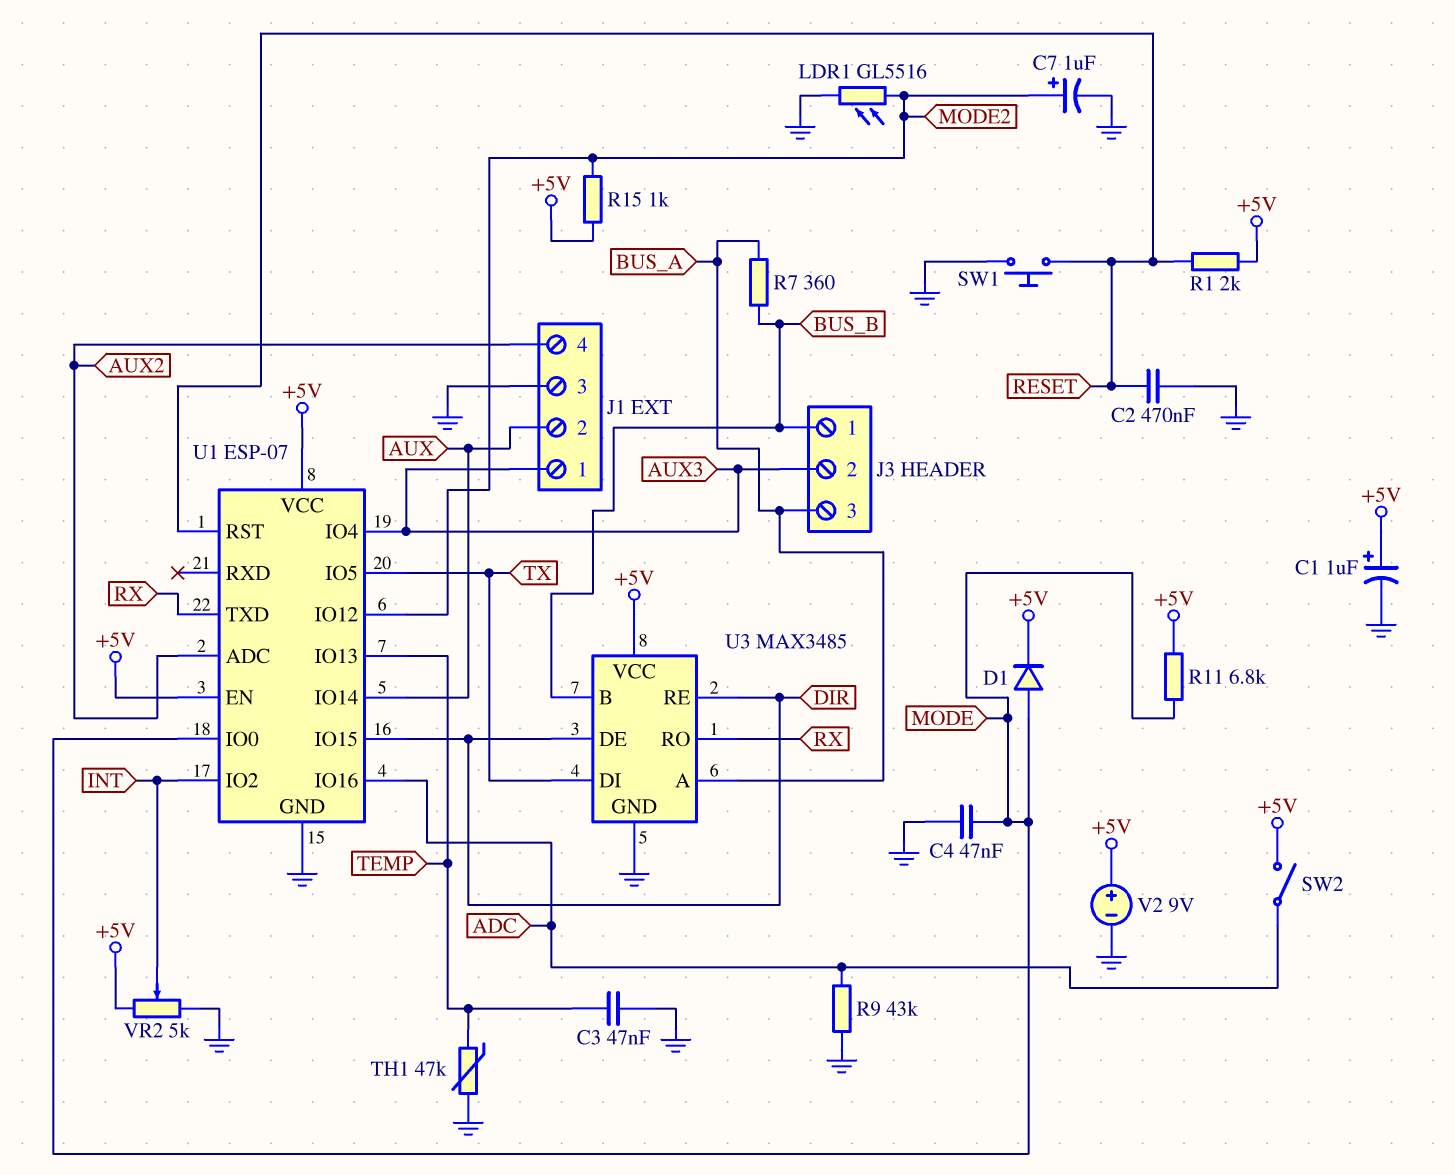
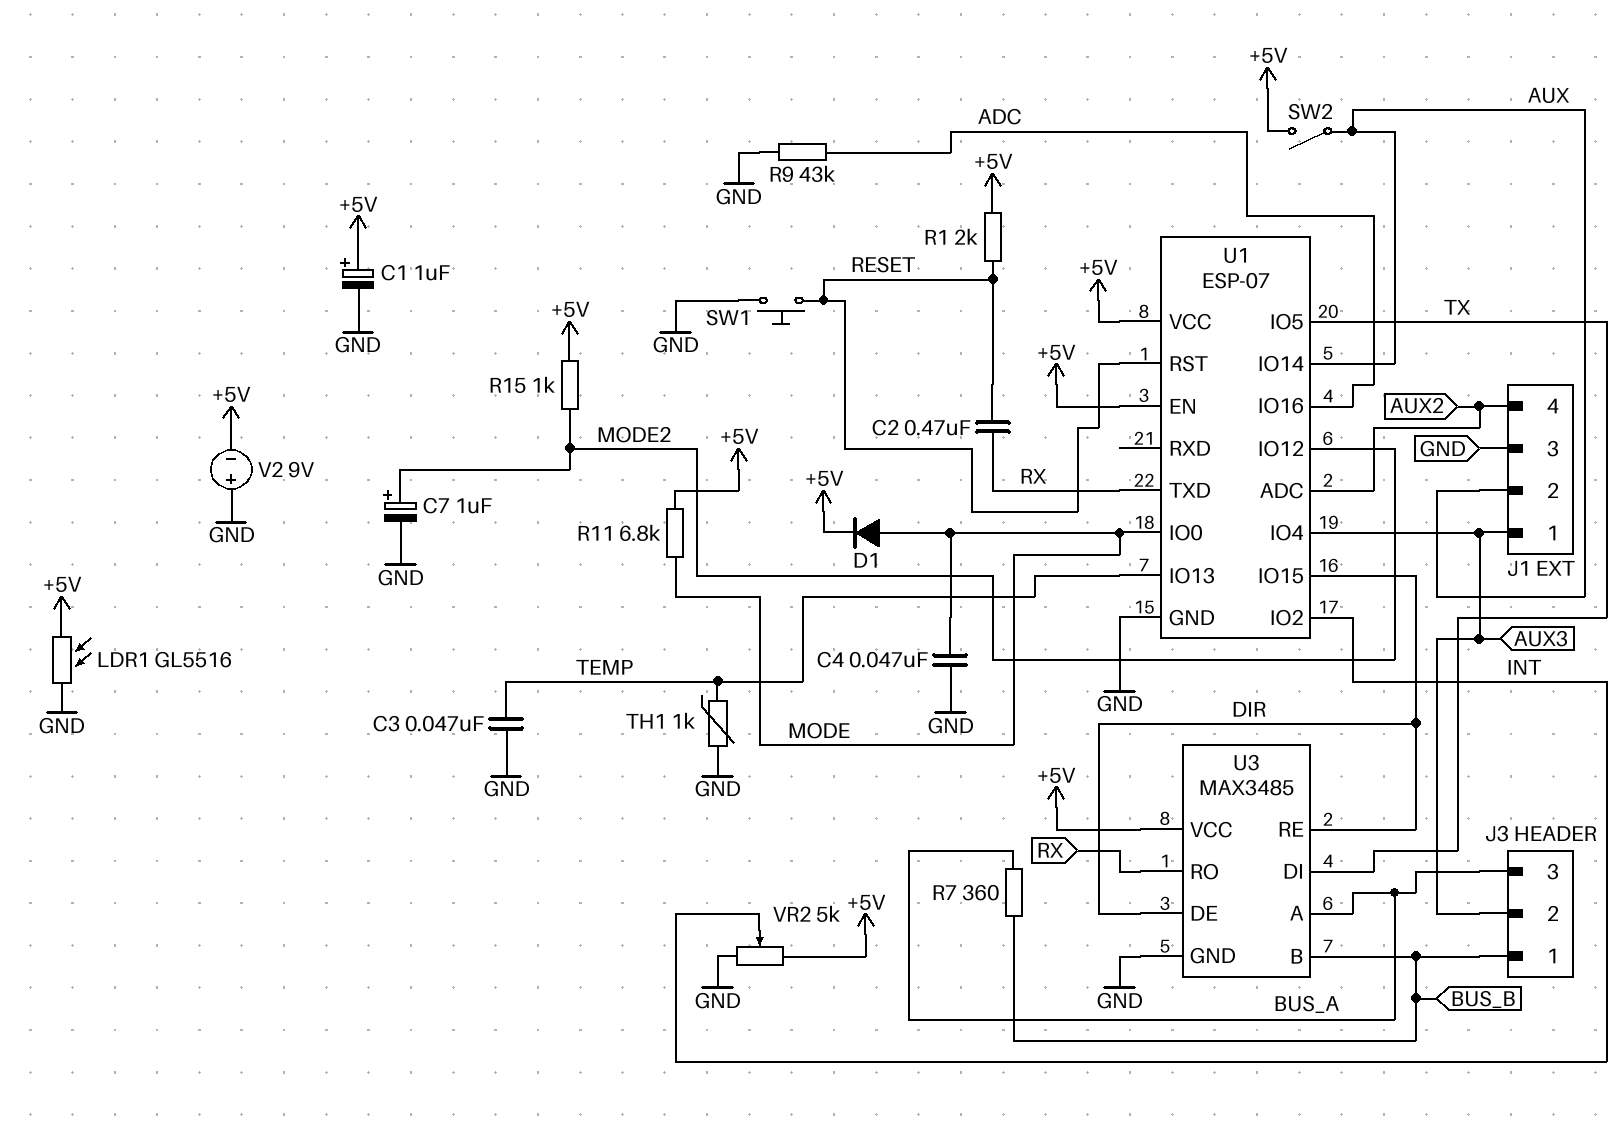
C2: 470nF (GND, RESET) -> 470nF (RESET, RX)
LDR1: GL5516 (GND, MODE2) -> GL5516 (+5V, GND)
SW2: switch (+5V, ADC) -> switch (+5V, AUX)
TH1: 47k (GND, TEMP) -> 1k (GND, TEMP)
V2: 9V (plus +5V, minus GND) -> 9V (plus GND, minus +5V)

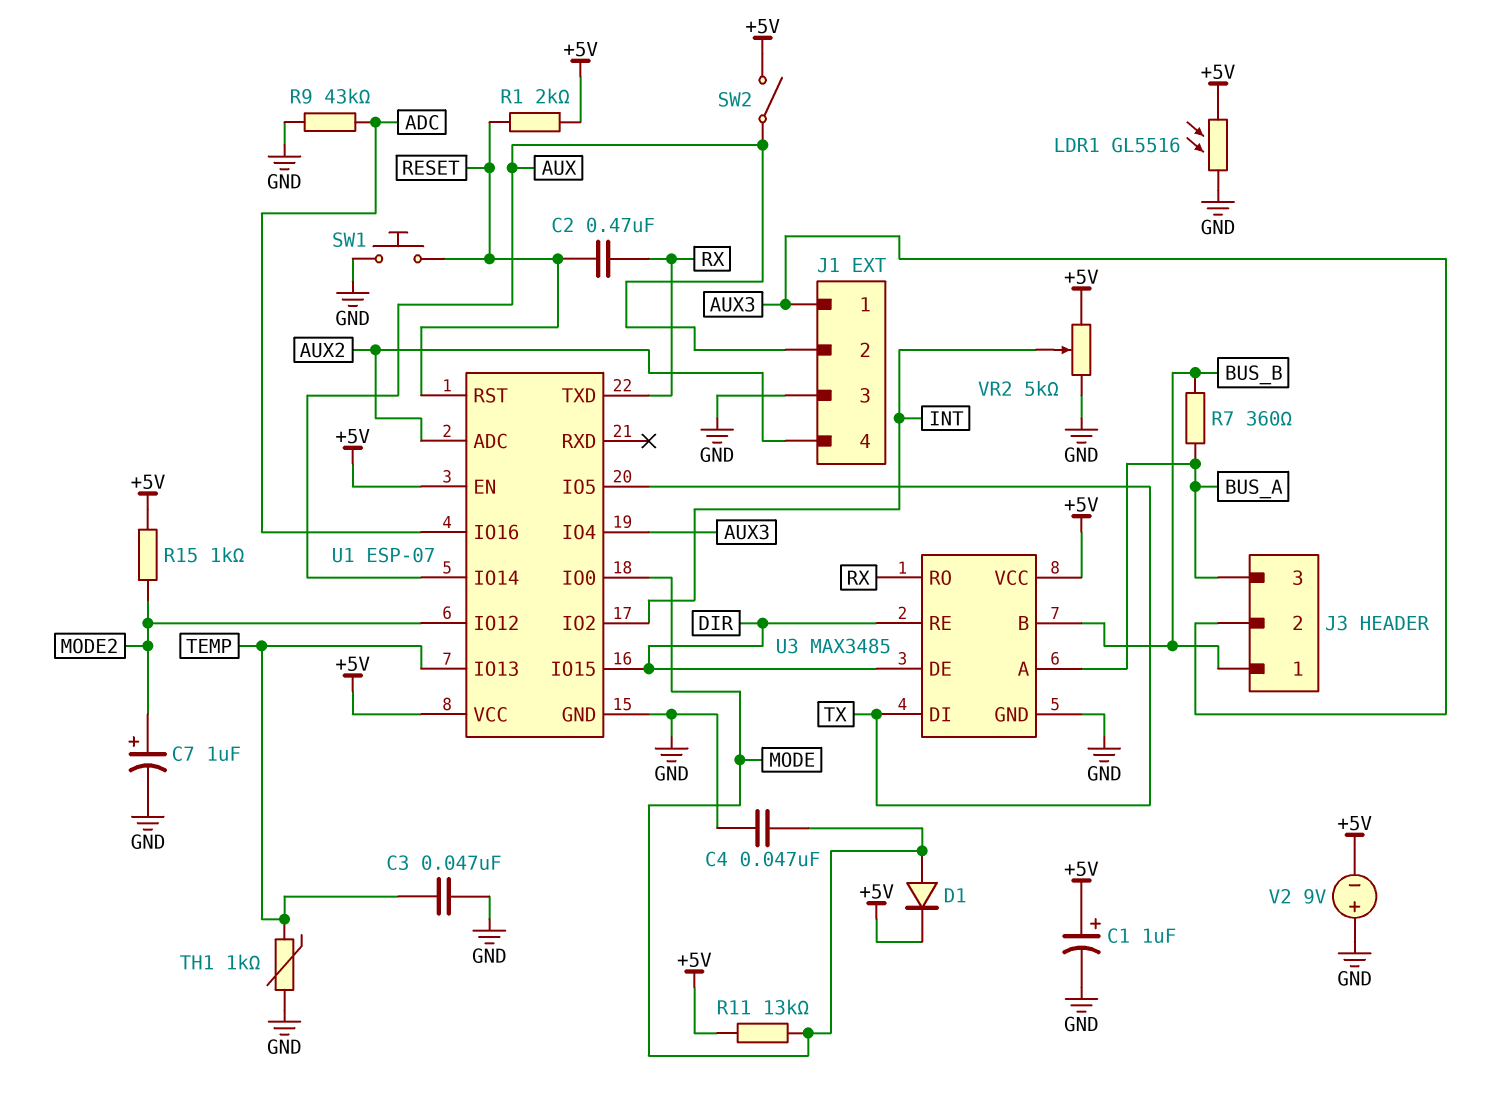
R11: 6.8k (+5V, MODE) -> 13k (+5V, MODE)

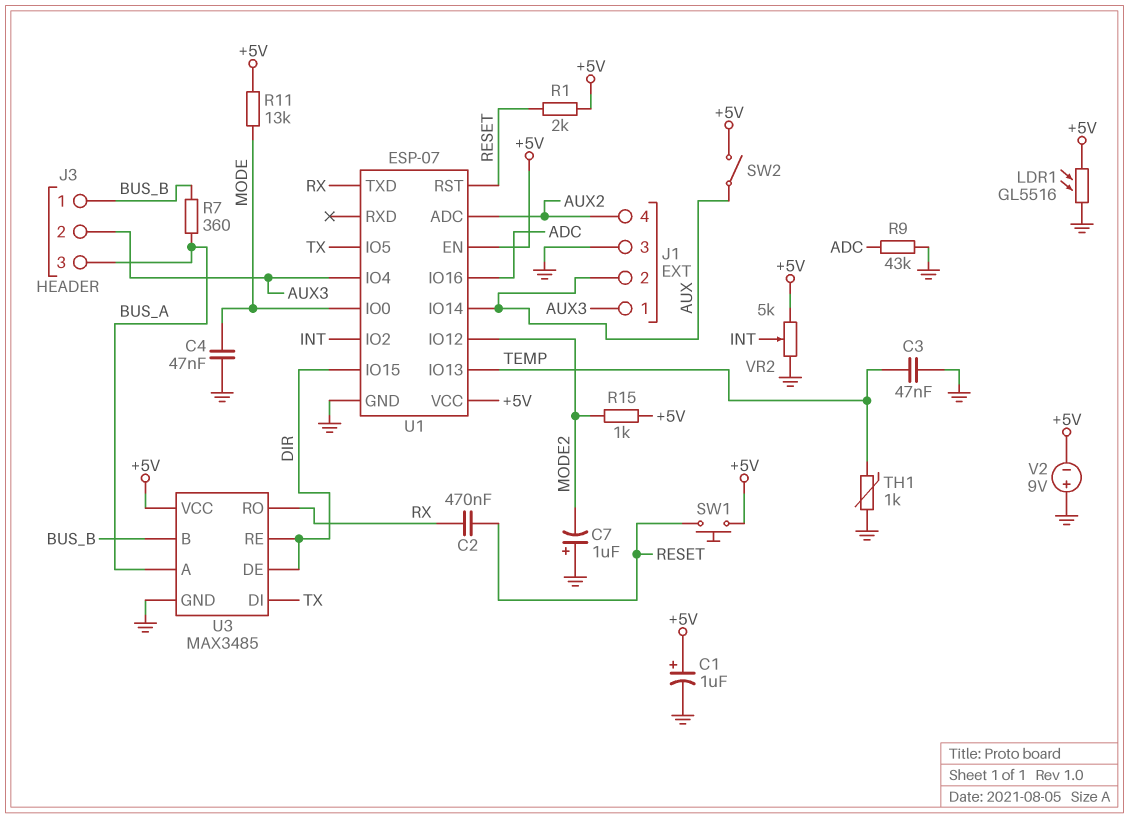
C7: 1uF (plus MODE2, minus GND) -> 1uF (plus GND, minus MODE2)
D1: diode (A MODE, K +5V) -> none
SW1: button (GND, RESET) -> button (+5V, RESET)

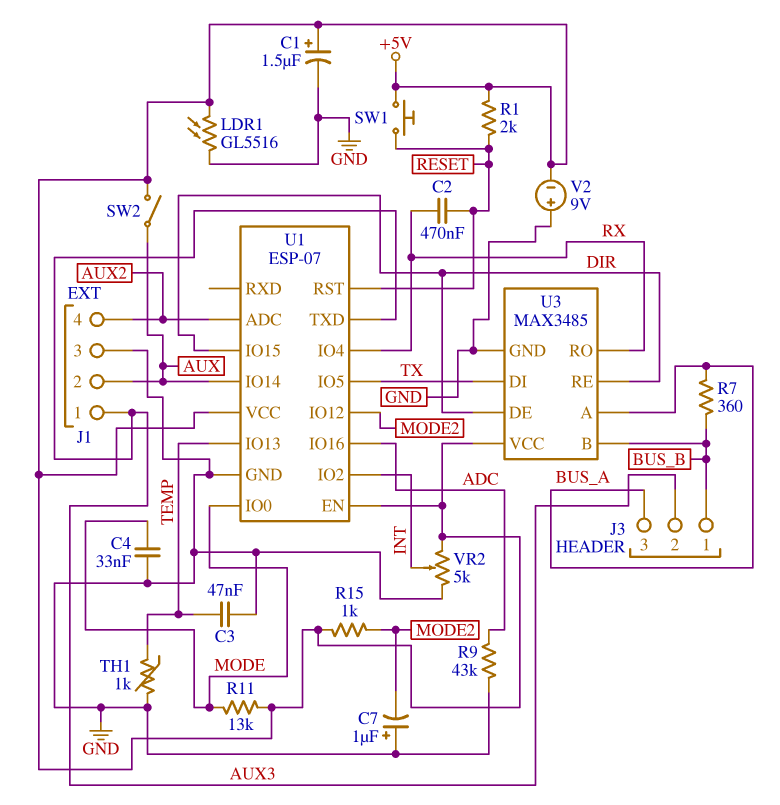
C1: 1uF (plus +5V, minus GND) -> 1.5uF (plus +5V, minus GND)
C4: 47nF (GND, MODE) -> 33nF (GND, MODE)
U1 pin IO4: AUX3 -> RX
U1 pin TXD: RX -> AUX3

